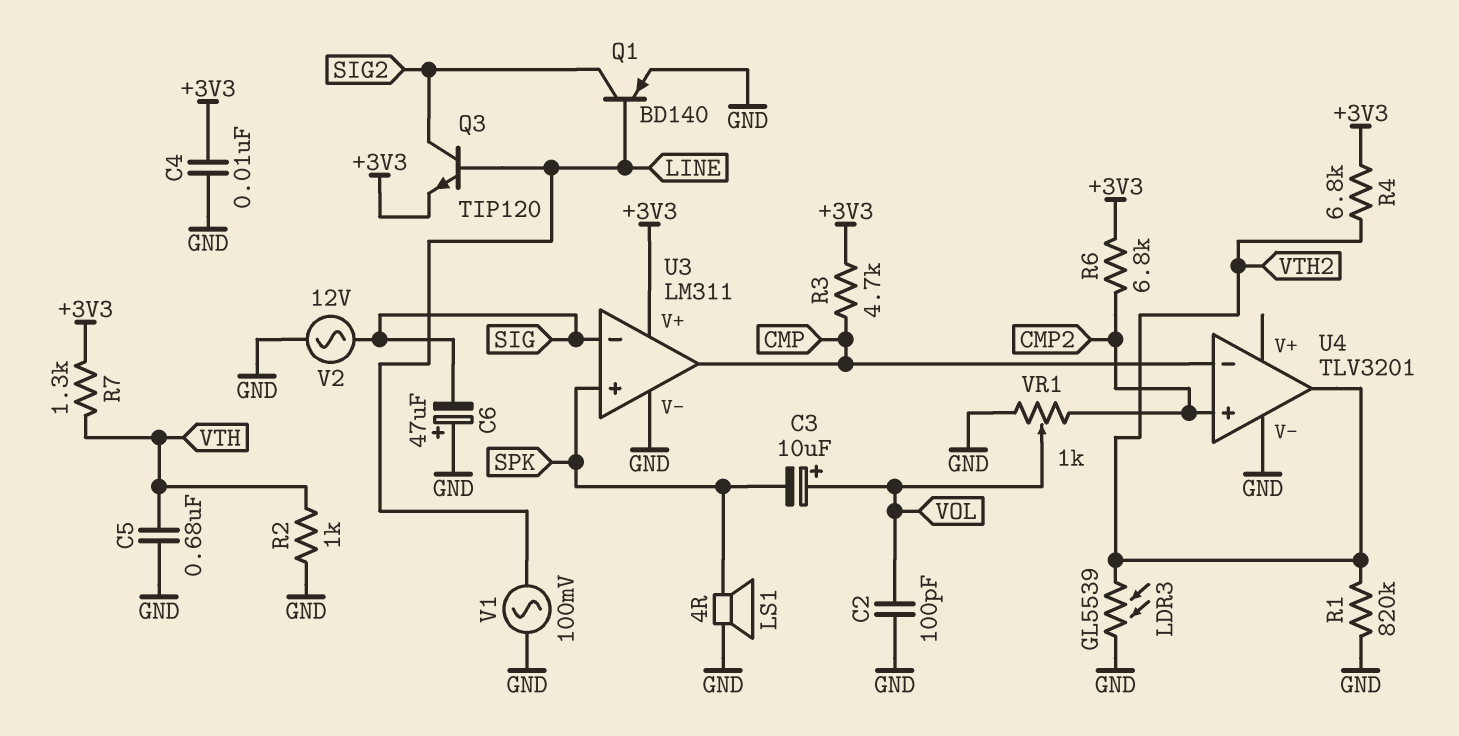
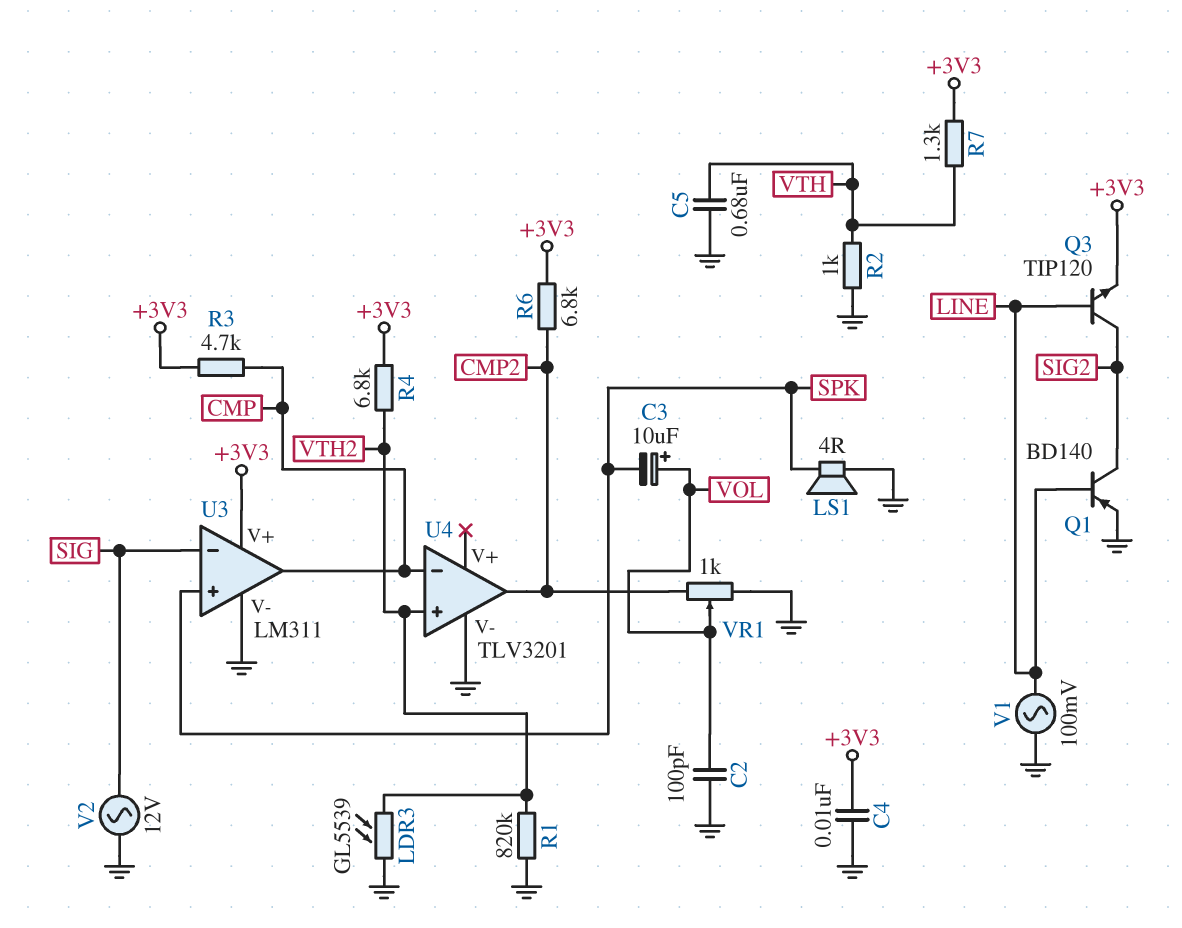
C6: 47uF (plus GND, minus SIG) -> none
U4 pin in+: CMP2 -> VTH2
U4 pin out: VTH2 -> CMP2

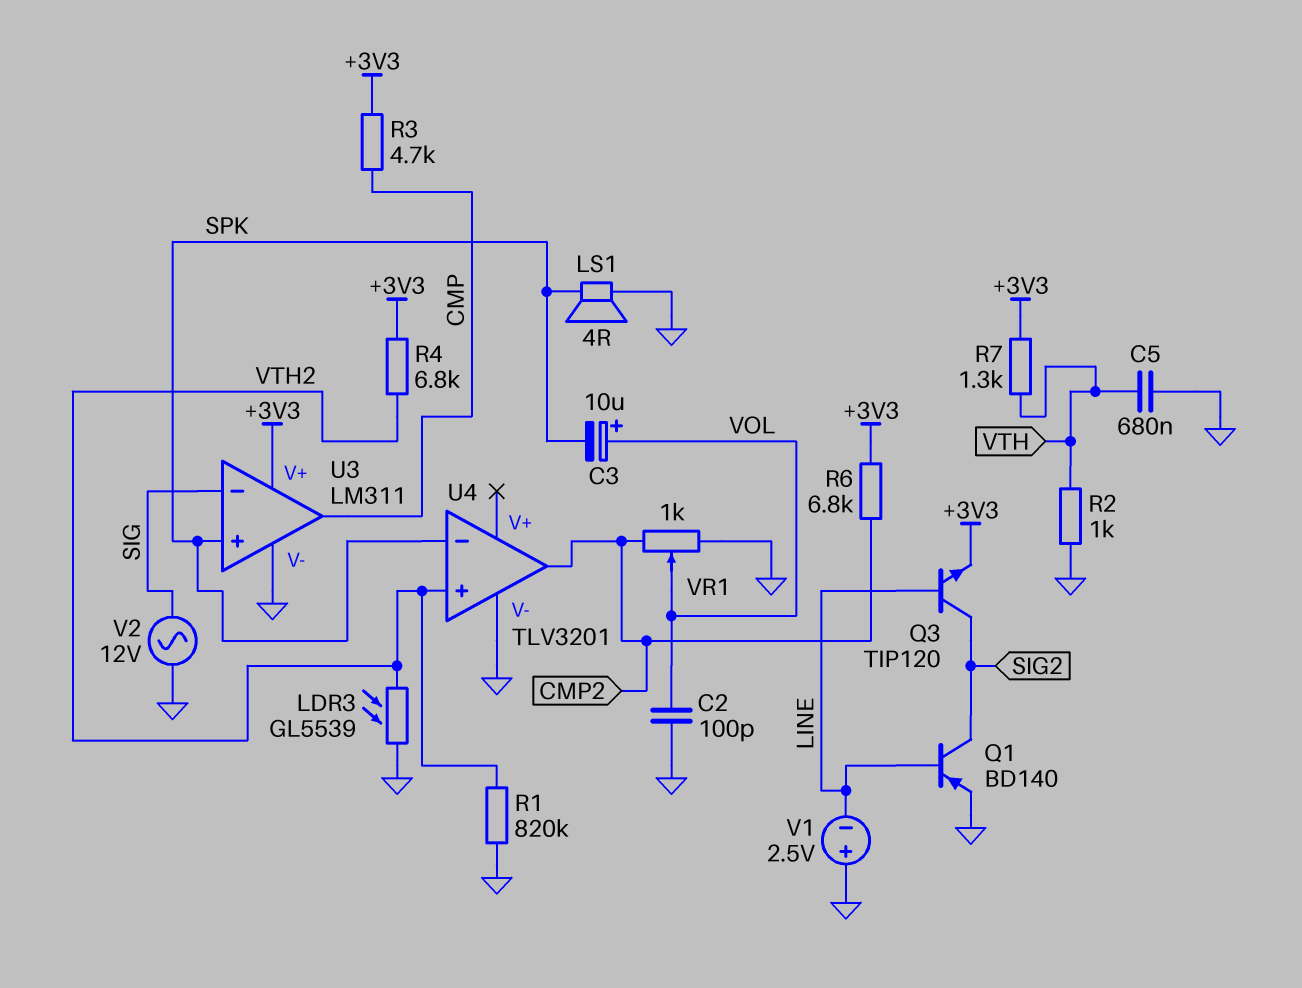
C4: 10nF (+3V3, GND) -> none
U4 pin in-: CMP -> SPK
V1: AC 100mV (GND, LINE) -> 2.5V (plus GND, minus LINE)

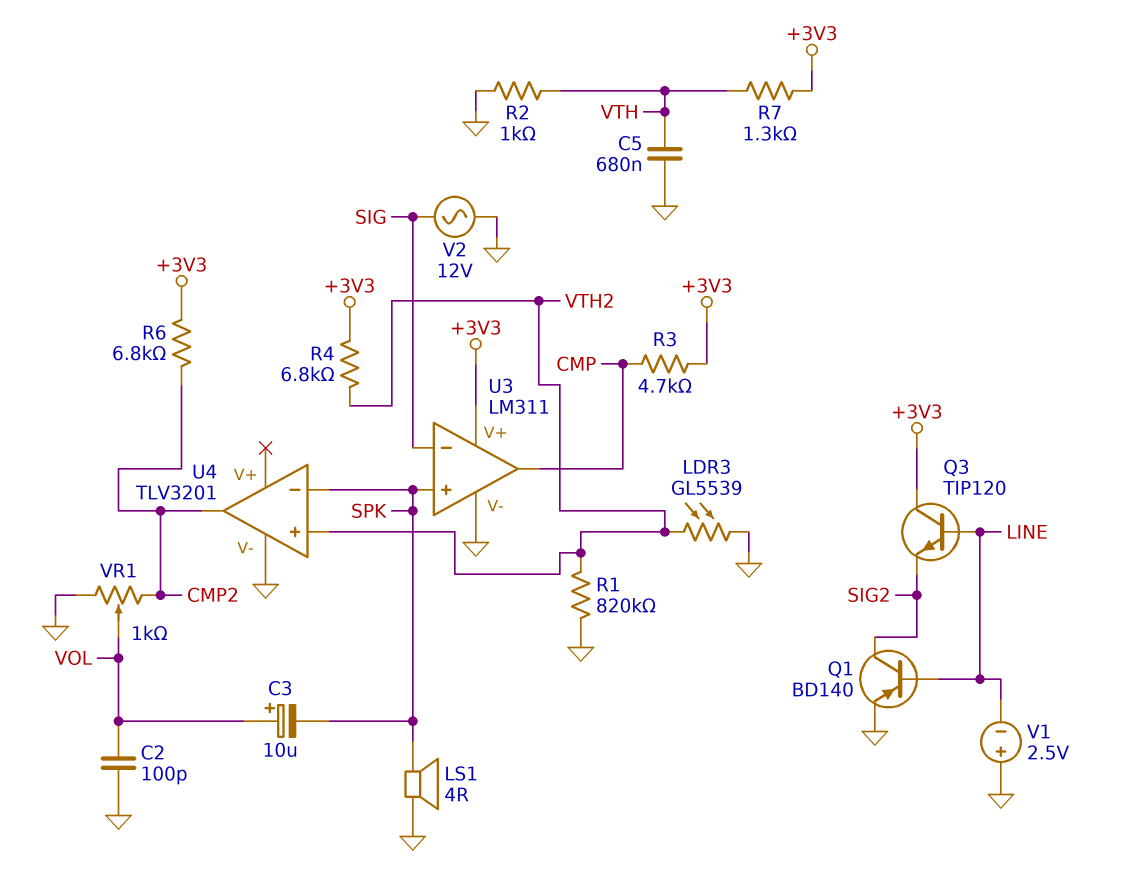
Q3: NPN TIP120 (B LINE, C SIG2, E +3V3) -> NPN TIP120 (B LINE, C +3V3, E SIG2)

